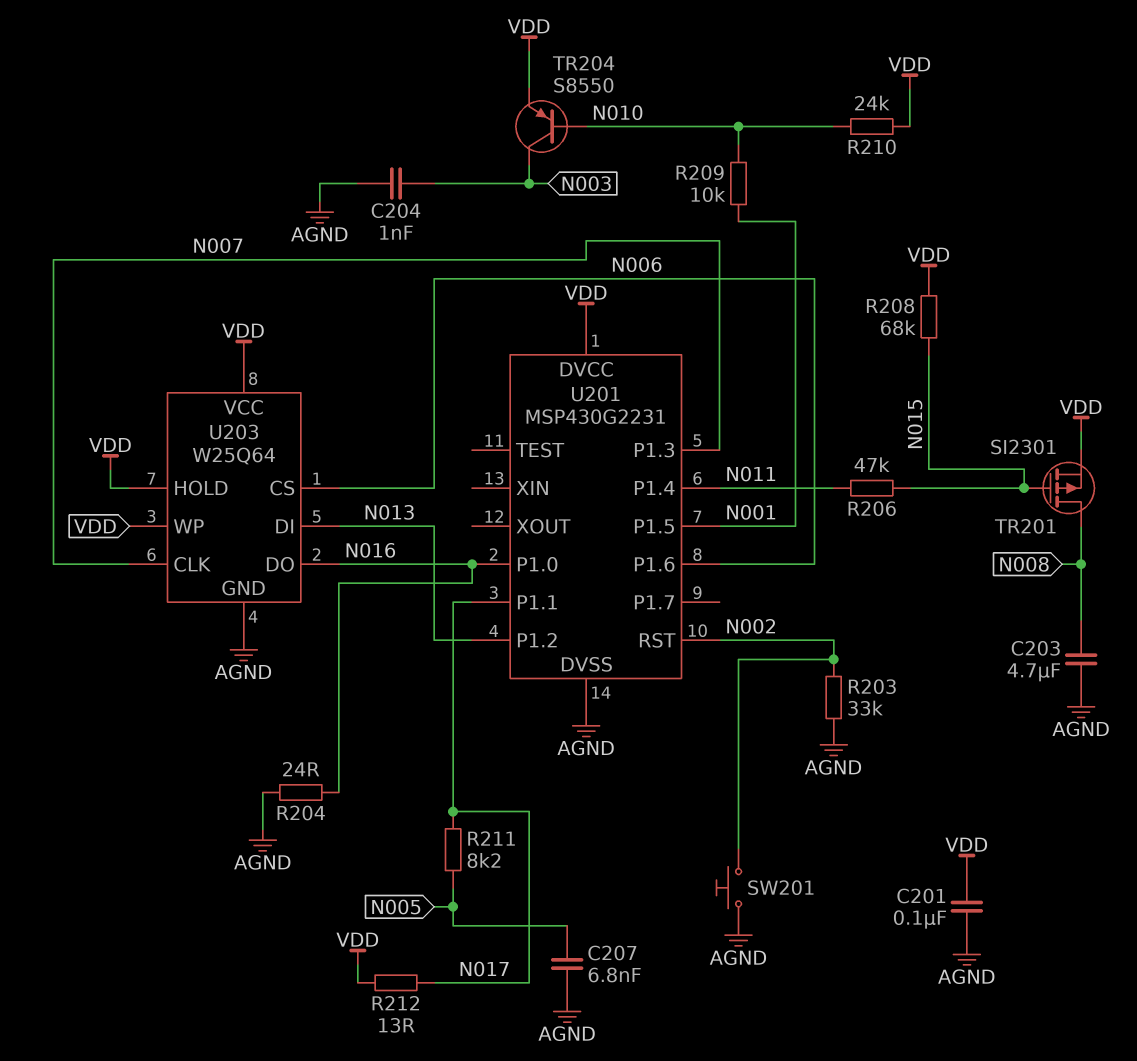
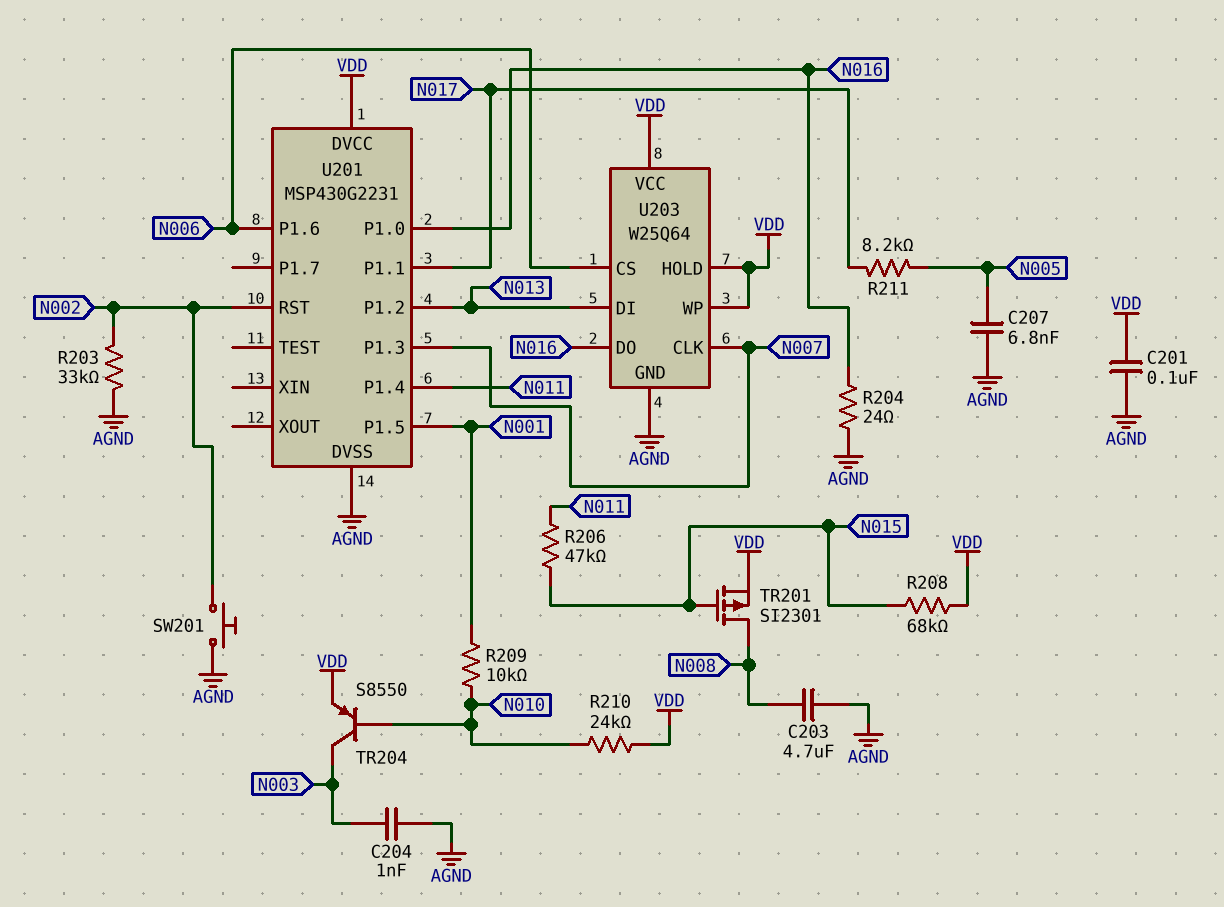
R212: 13 (N017, VDD) -> none

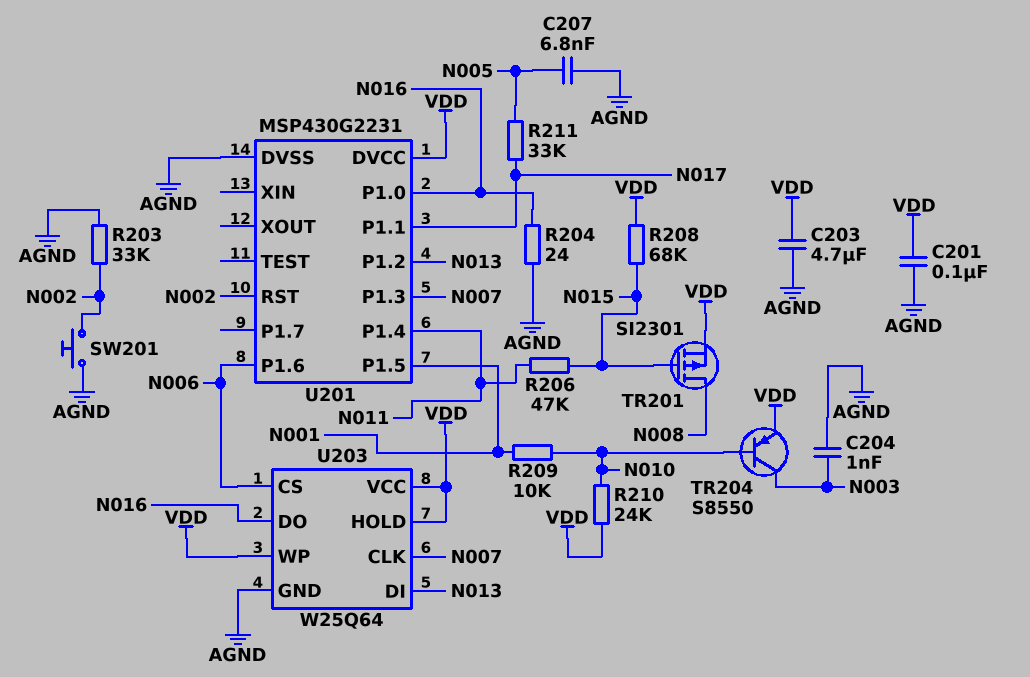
C203: 4.7uF (AGND, N008) -> 4.7uF (AGND, VDD)
R211: 8.2k (N005, N017) -> 33k (N005, N017)

